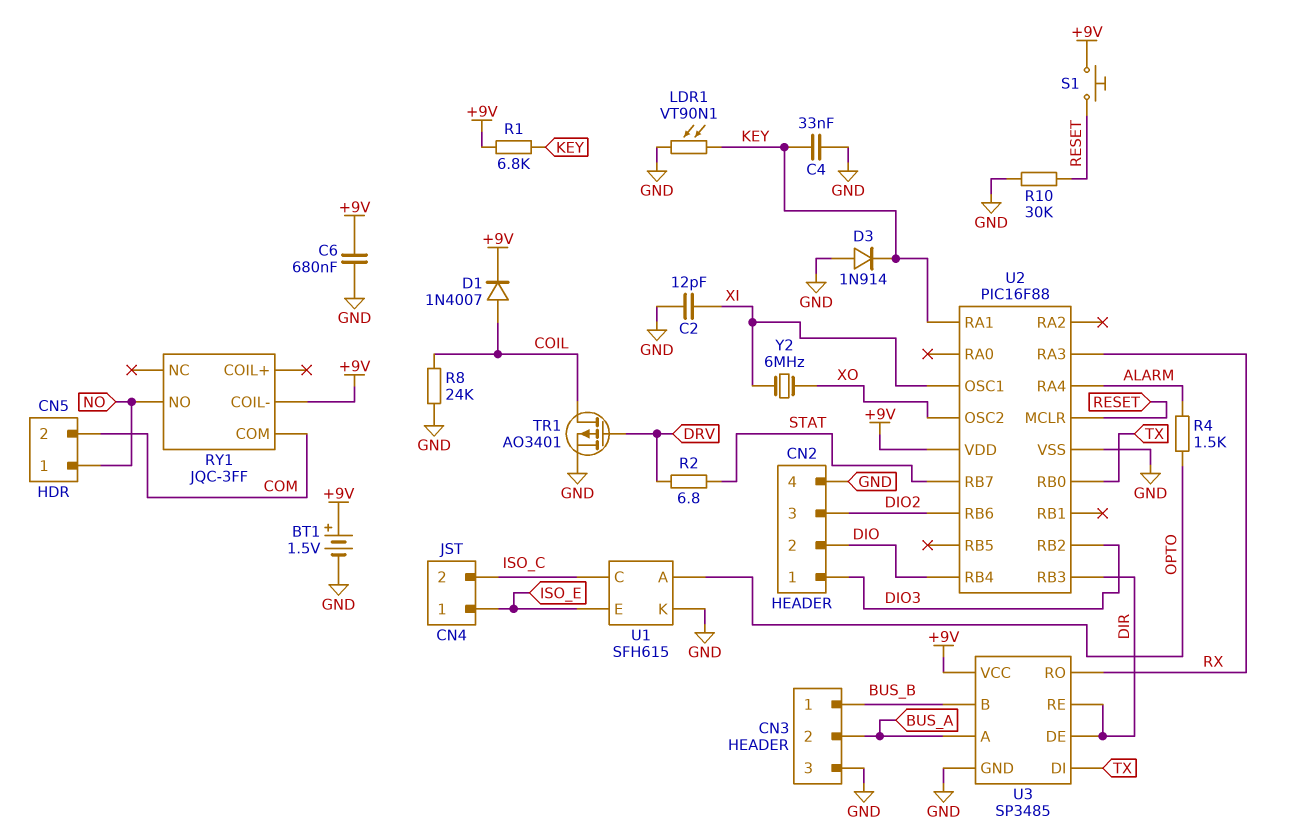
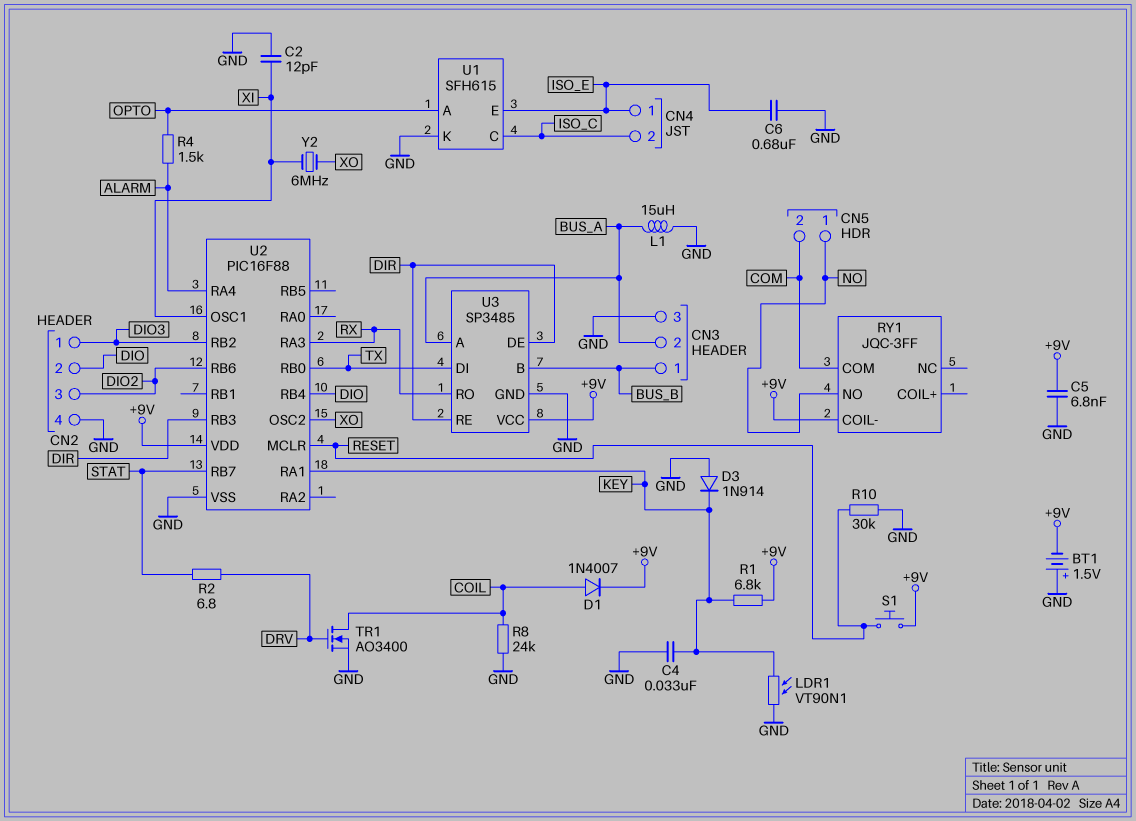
BT1: 1.5V (plus +9V, minus GND) -> 1.5V (plus GND, minus +9V)
C5: none -> 6.8nF (+9V, GND)
C6: 680nF (+9V, GND) -> 680nF (GND, ISO_E)
L1: none -> 15uH (BUS_A, GND)
TR1: PMOS AO3401 (G DRV, D COIL, S GND) -> NMOS AO3400 (G DRV, D COIL, S GND)

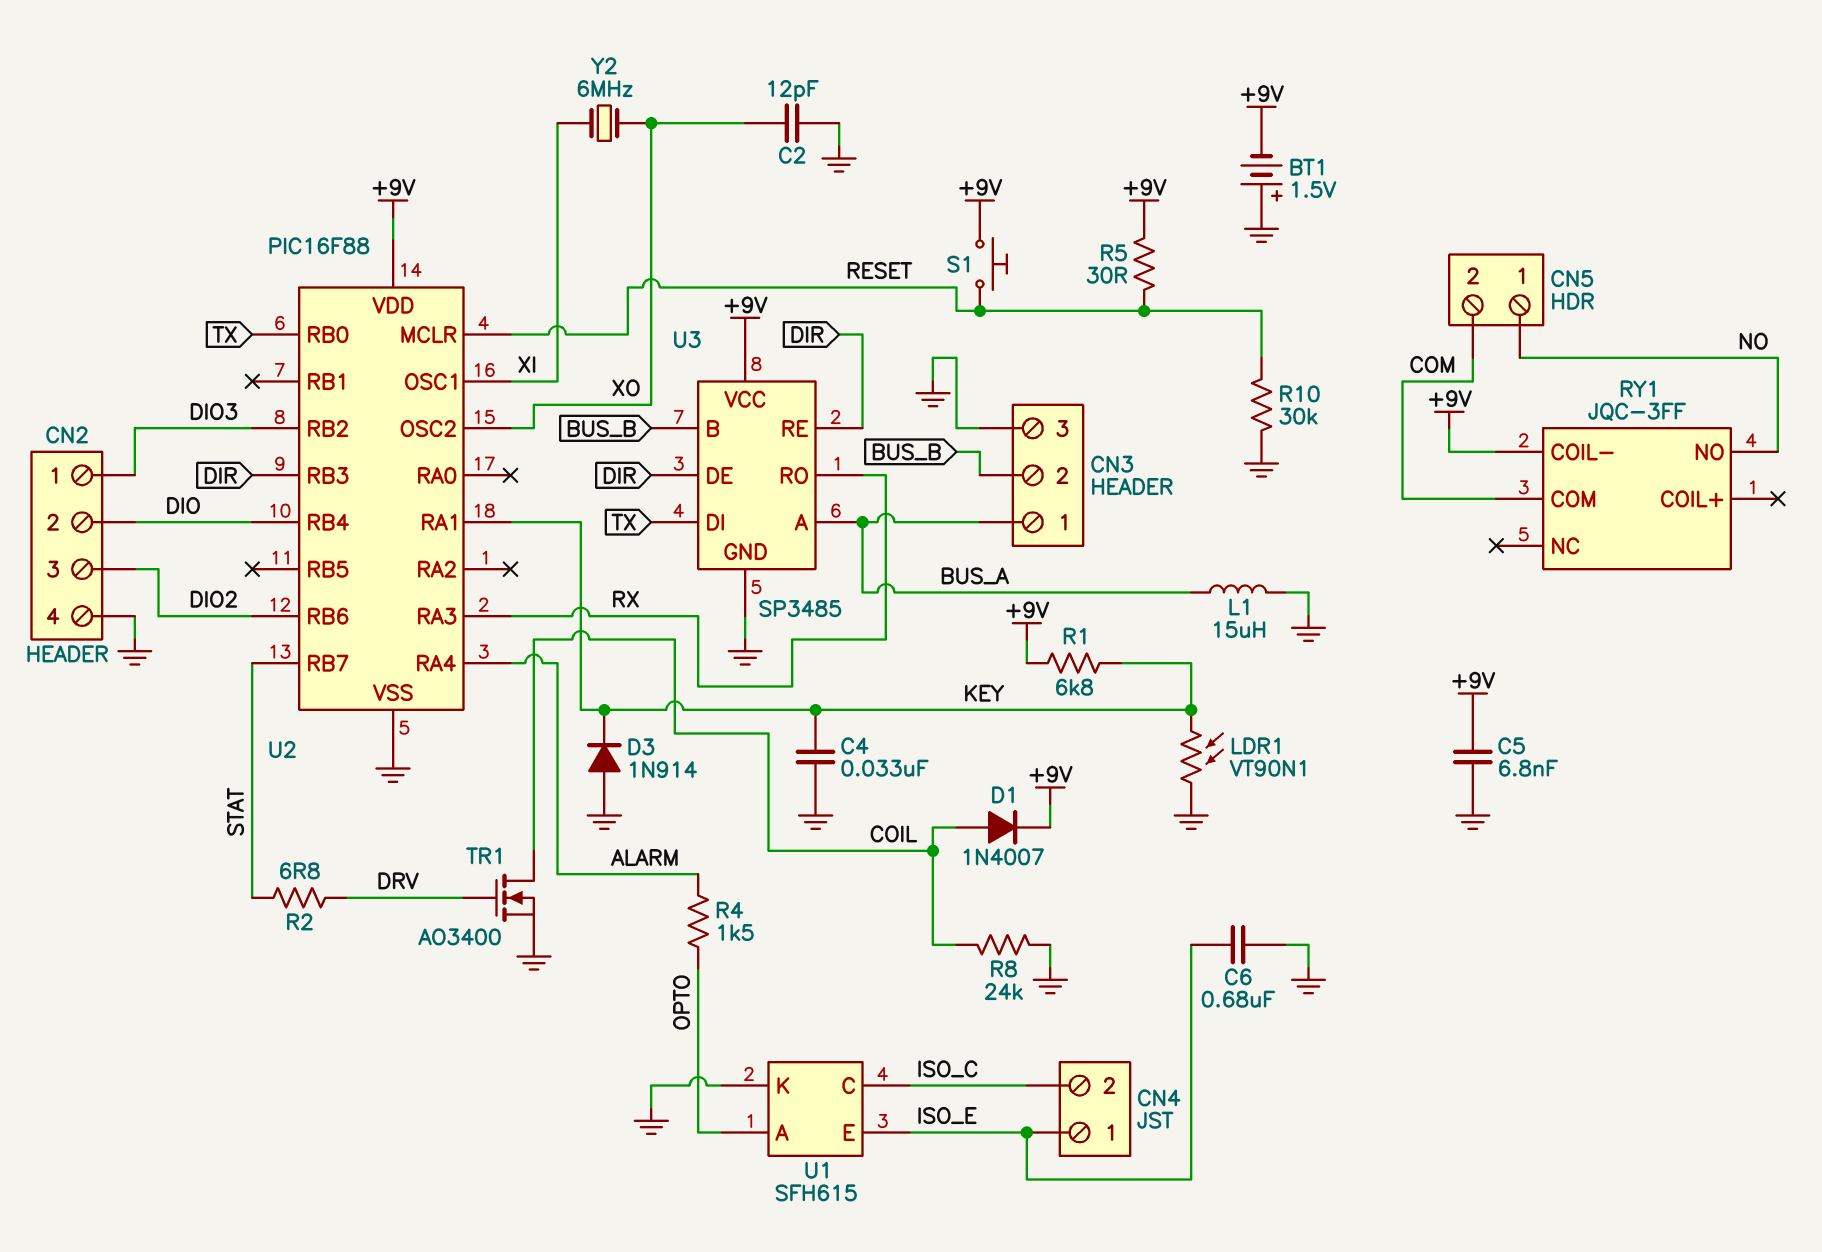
C2: 12pF (GND, XI) -> 12pF (GND, XO)
CN3 pin 1: BUS_B -> BUS_A
CN3 pin 2: BUS_A -> BUS_B
R5: none -> 30 (+9V, RESET)

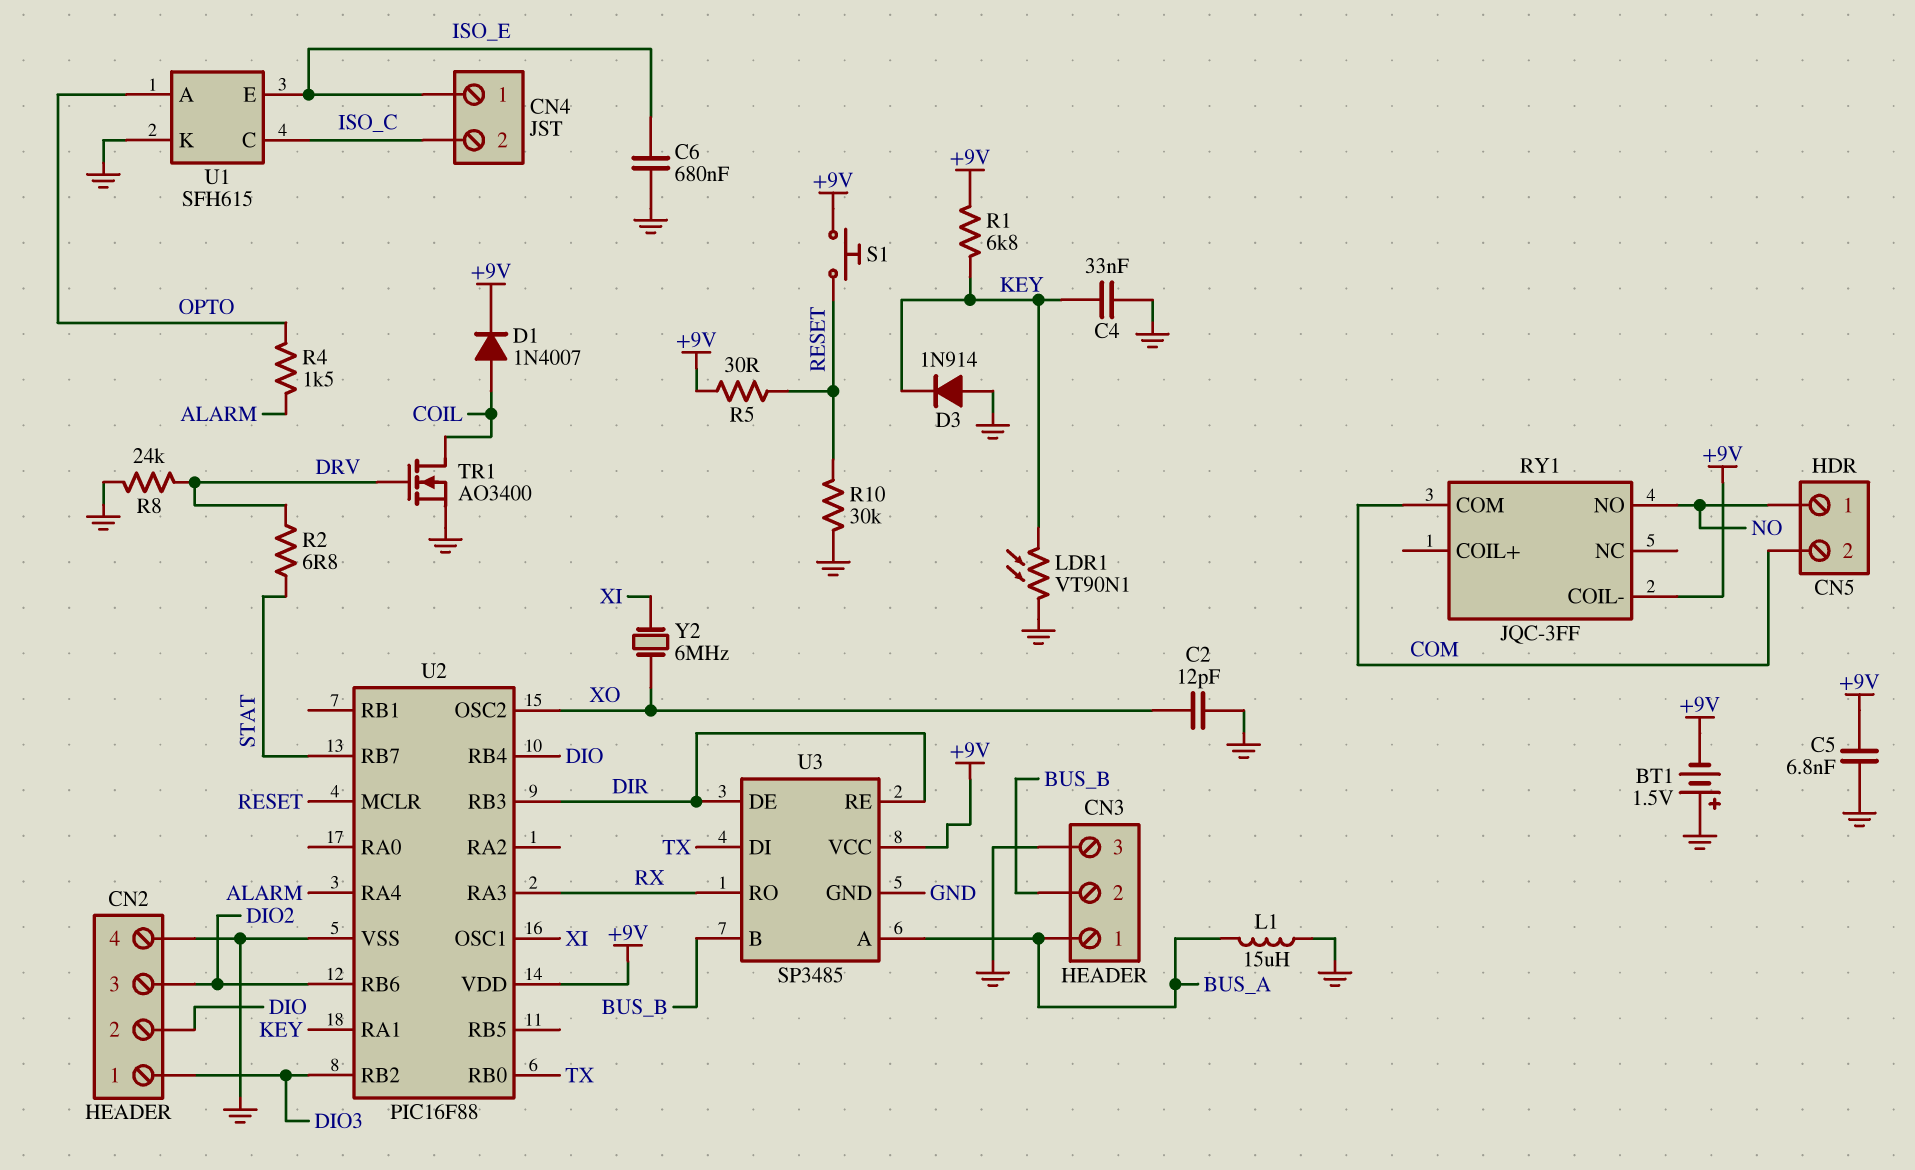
R8: 24k (COIL, GND) -> 24k (DRV, GND)

